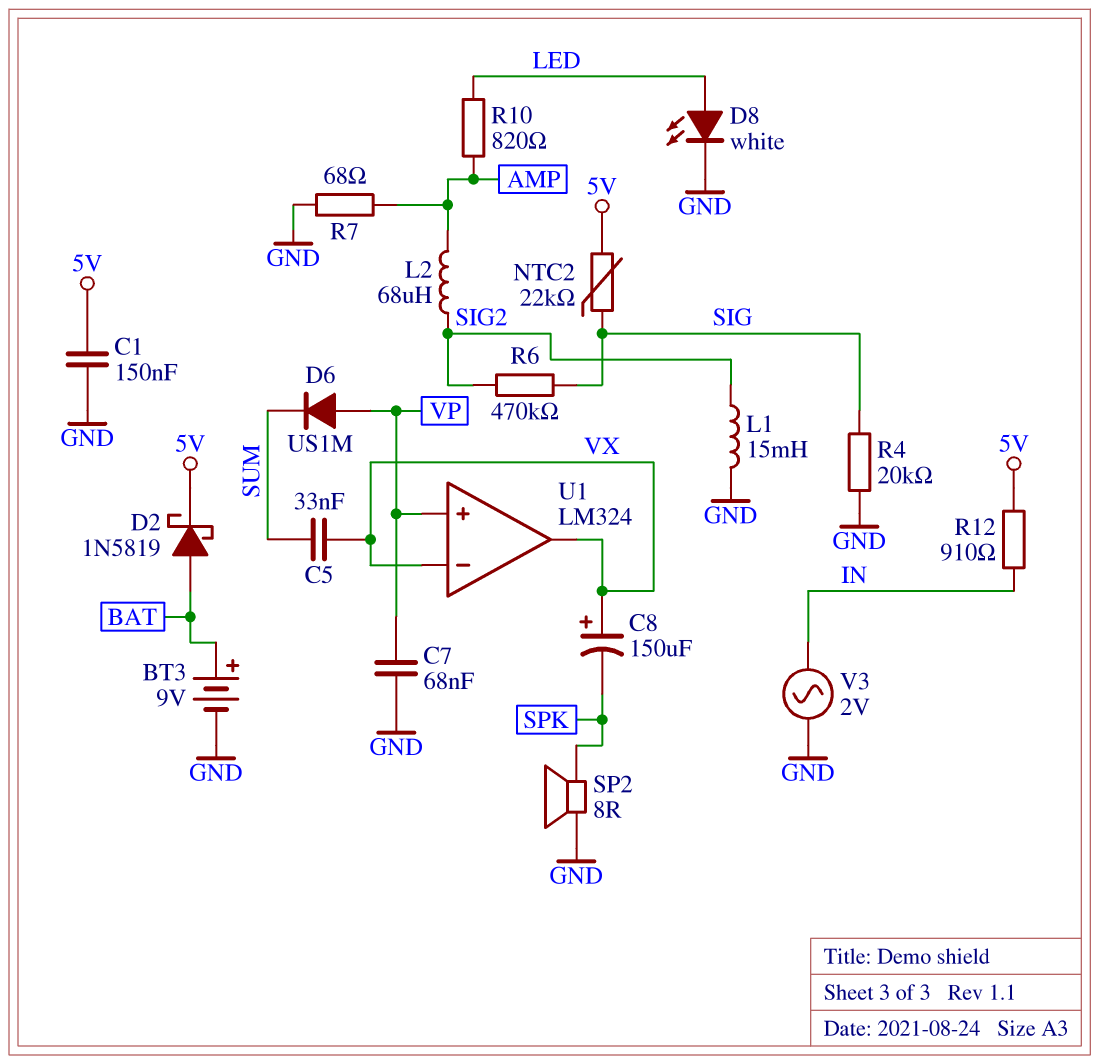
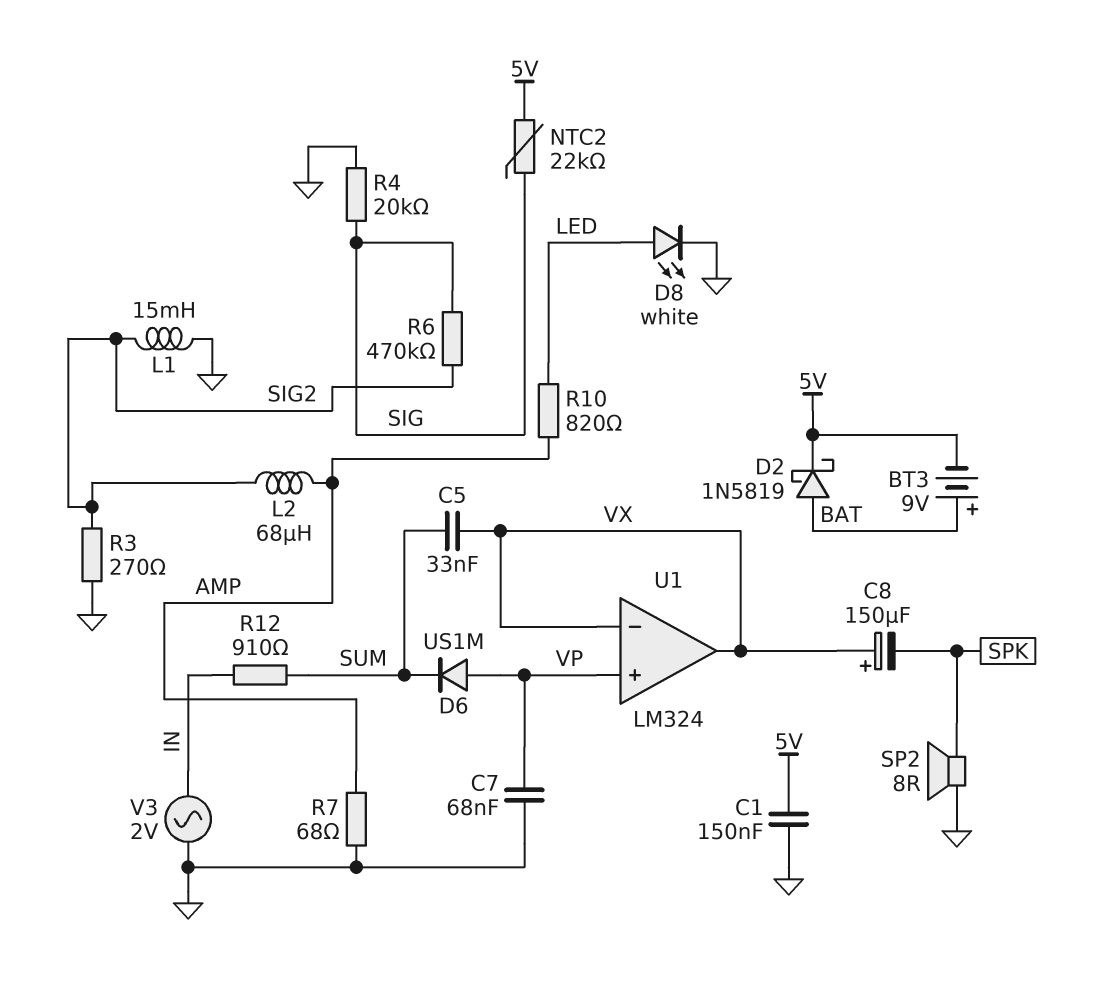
BT3: 9V (plus BAT, minus GND) -> 9V (plus BAT, minus 5V)
R3: none -> 270 (GND, SIG2)
R12: 910 (5V, IN) -> 910 (IN, SUM)

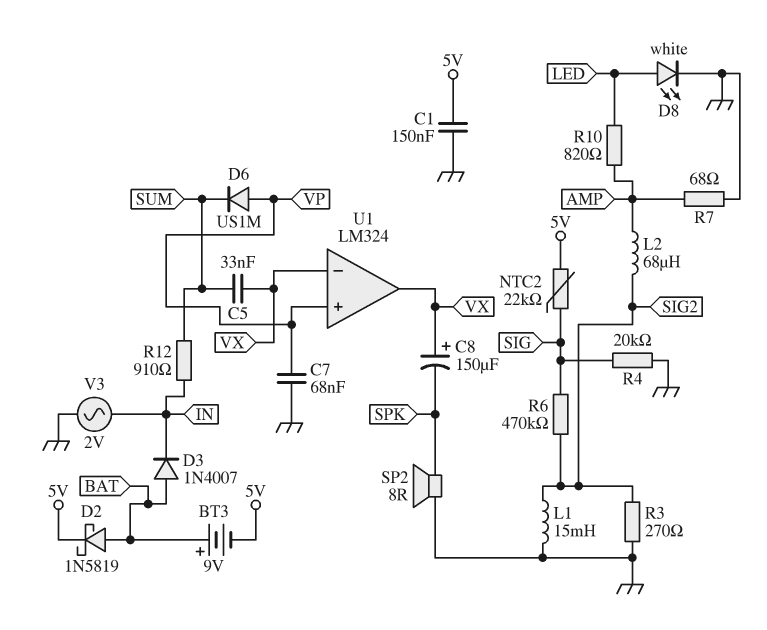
D3: none -> diode 1N4007 (A BAT, K IN)

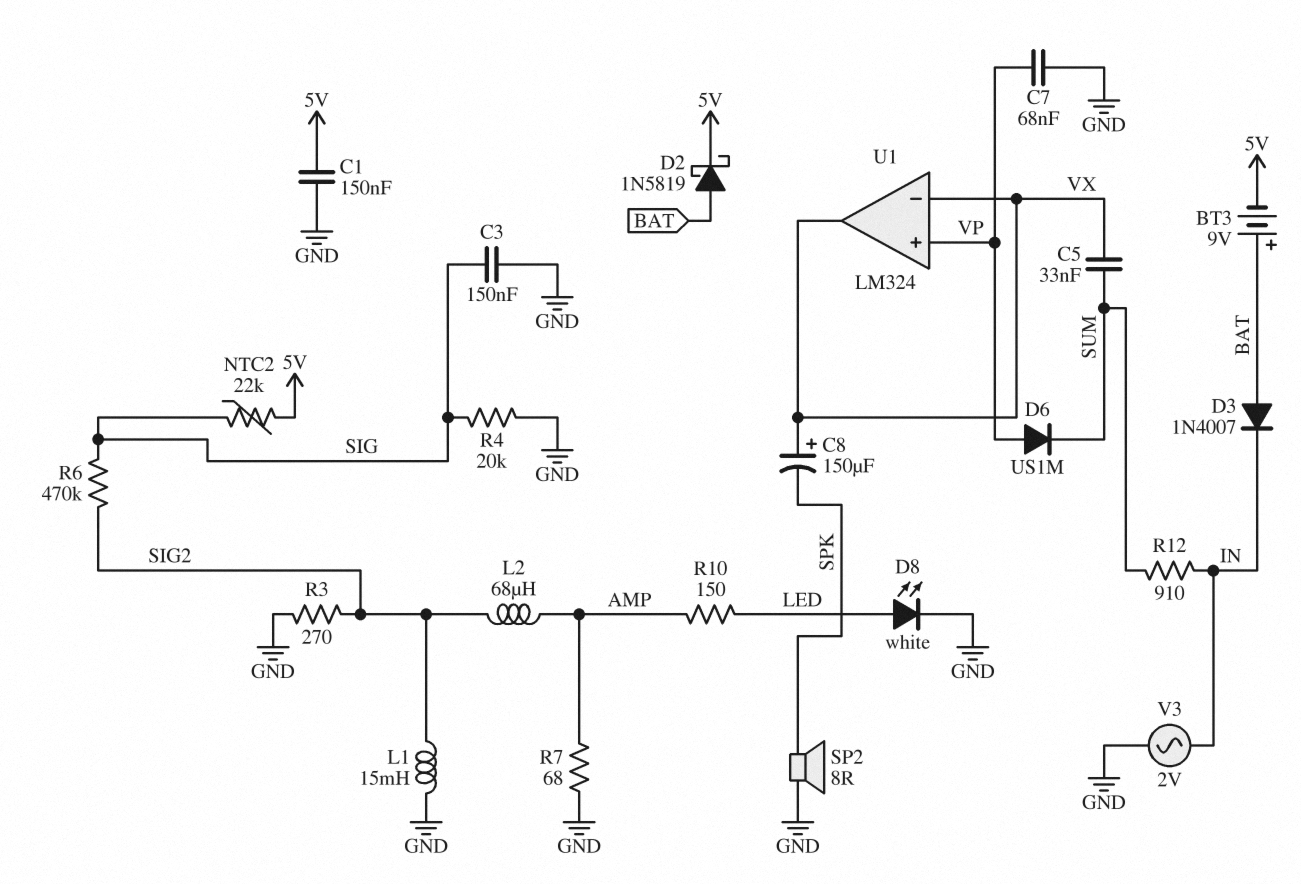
C3: none -> 150nF (GND, SIG)
R10: 820 (AMP, LED) -> 150 (AMP, LED)

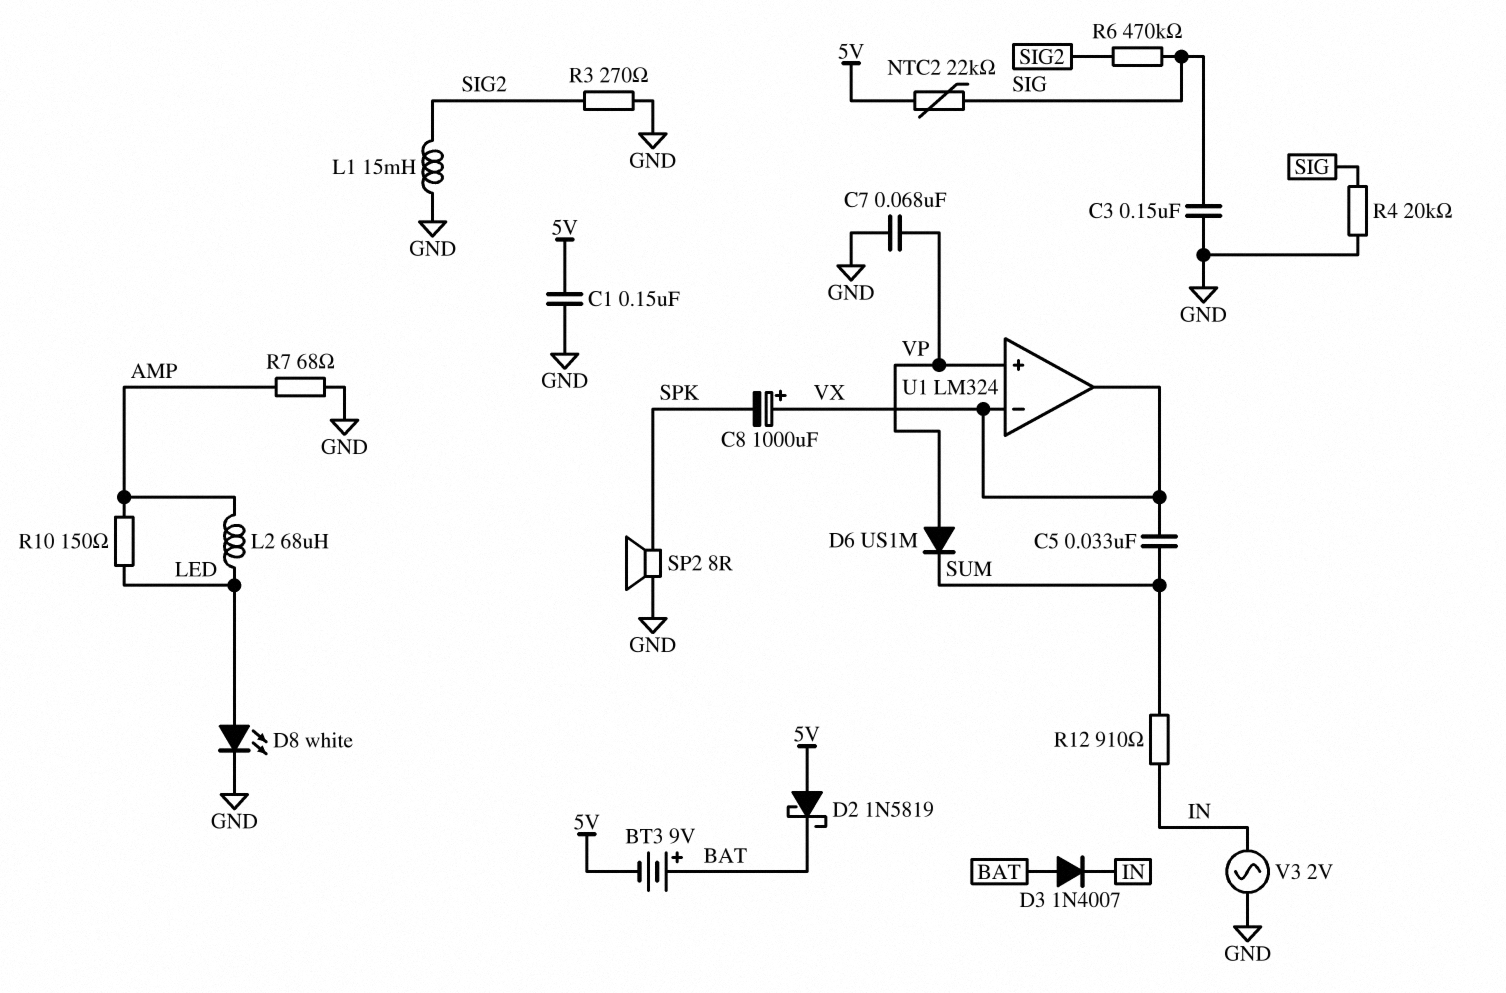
C8: 150uF (plus VX, minus SPK) -> 1000uF (plus VX, minus SPK)
D2: schottky 1N5819 (A BAT, K 5V) -> schottky 1N5819 (A 5V, K BAT)
L2: 68uH (AMP, SIG2) -> 68uH (AMP, LED)

